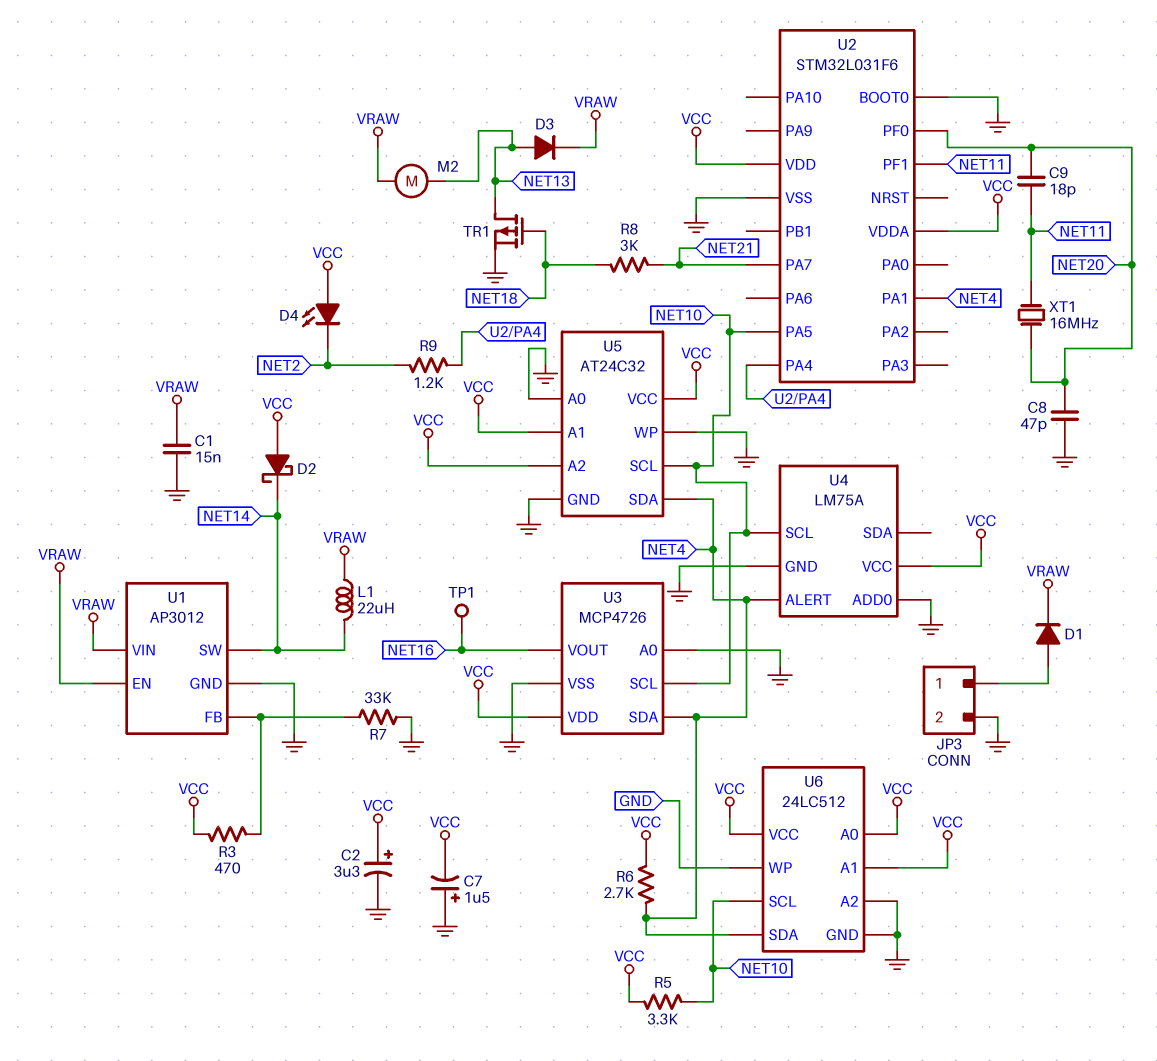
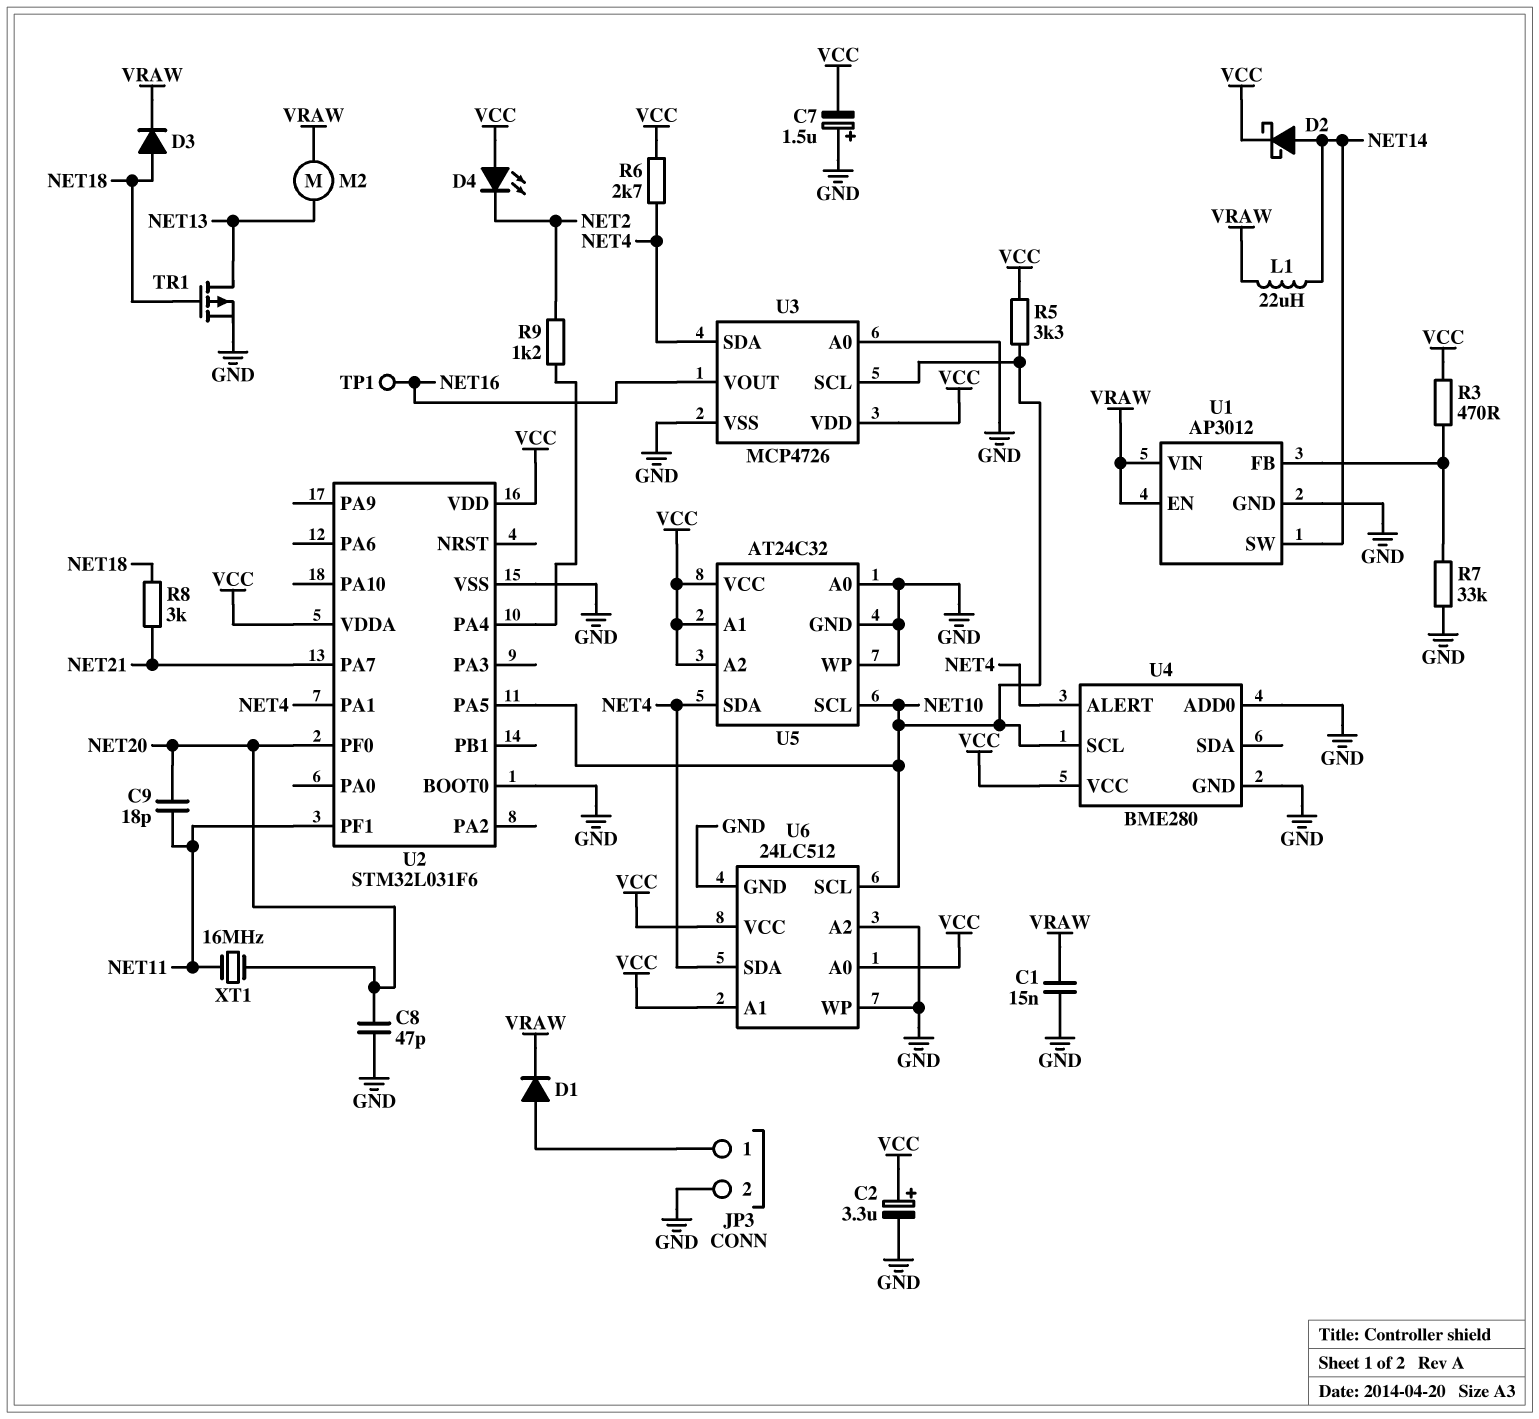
D2: schottky (A VCC, K NET14) -> schottky (A NET14, K VCC)
D3: diode (A NET13, K VRAW) -> diode (A NET18, K VRAW)
U4: LM75A -> BME280

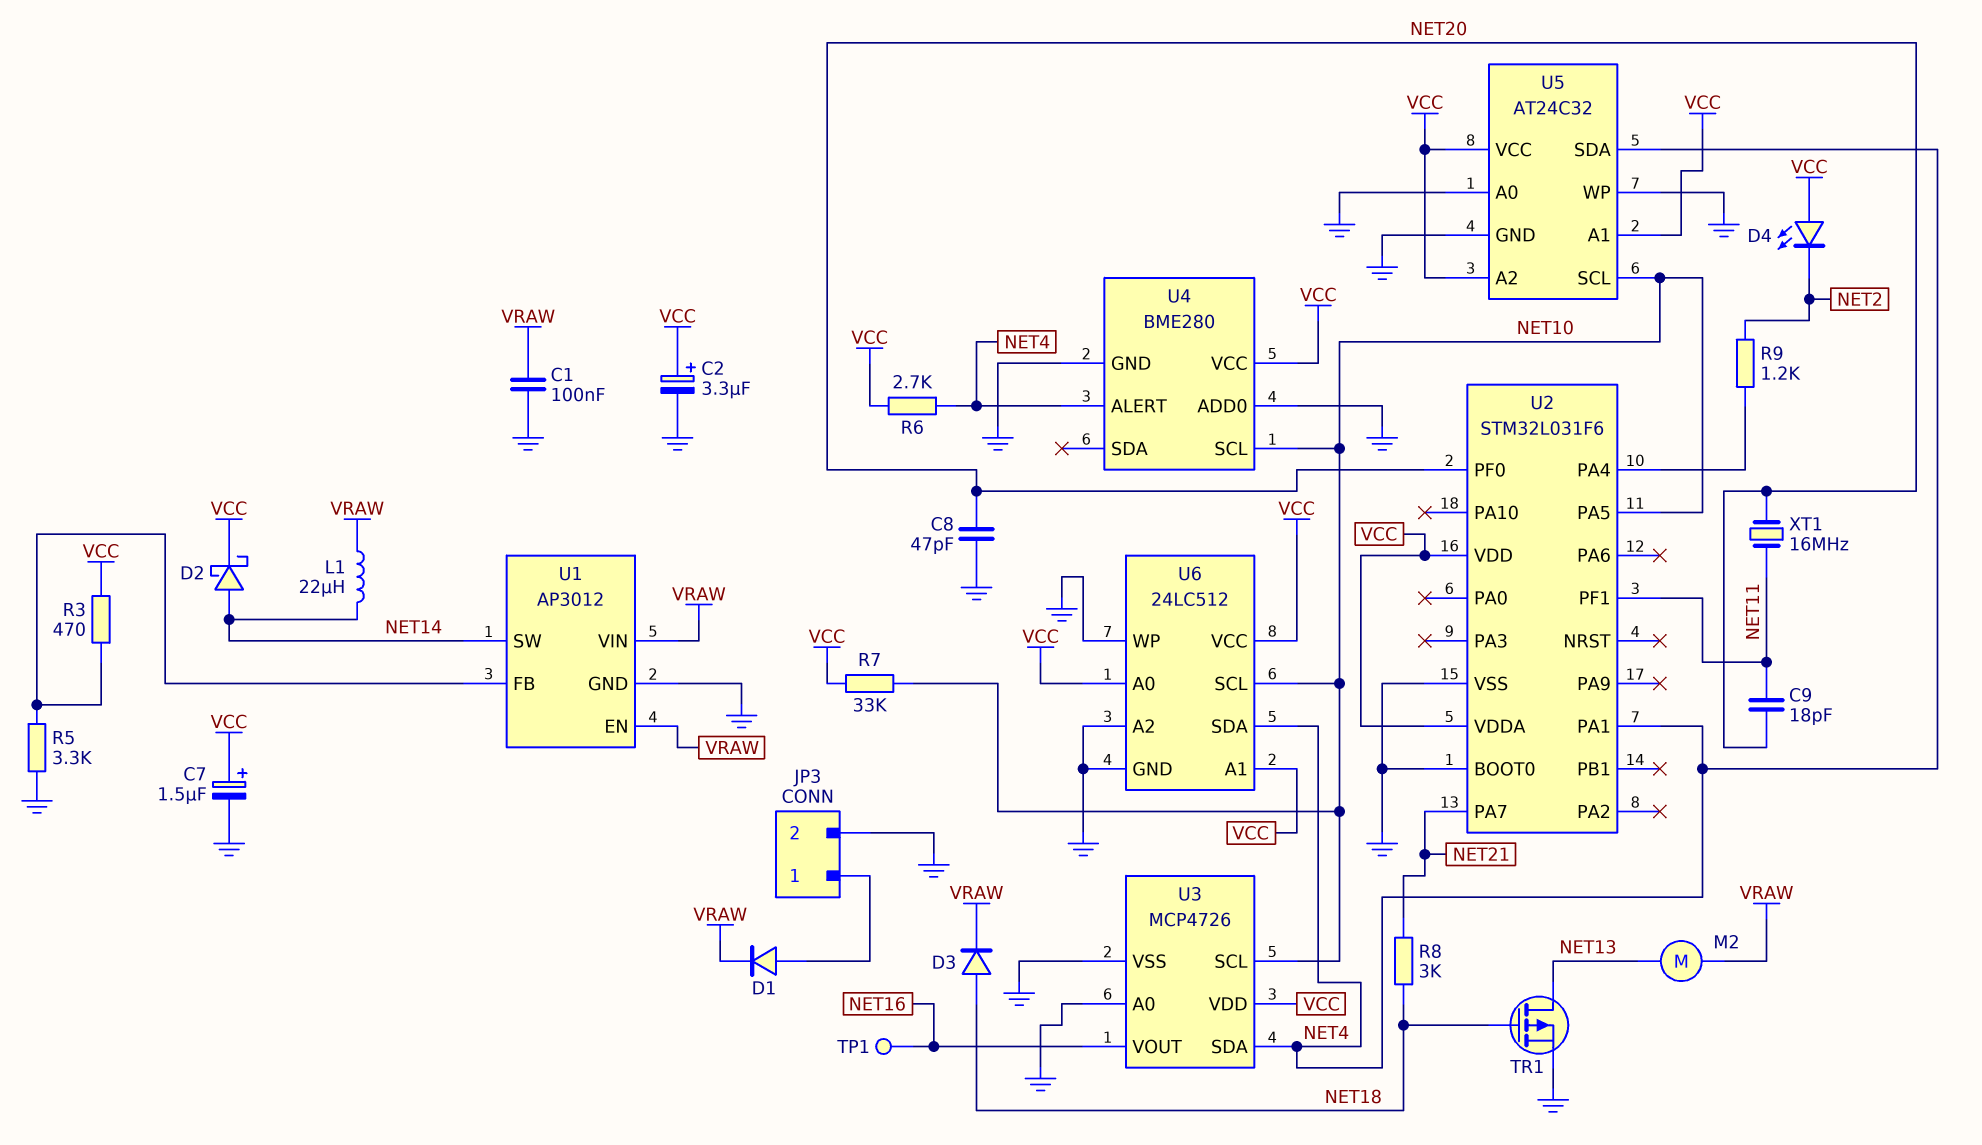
C1: 15nF (GND, VRAW) -> 100nF (GND, VRAW)
C7: 1.5uF (plus GND, minus VCC) -> 1.5uF (plus VCC, minus GND)
R5: 3.3k (NET10, VCC) -> 3.3k (GND, U1/FB)
R7: 33k (GND, U1/FB) -> 33k (NET10, VCC)

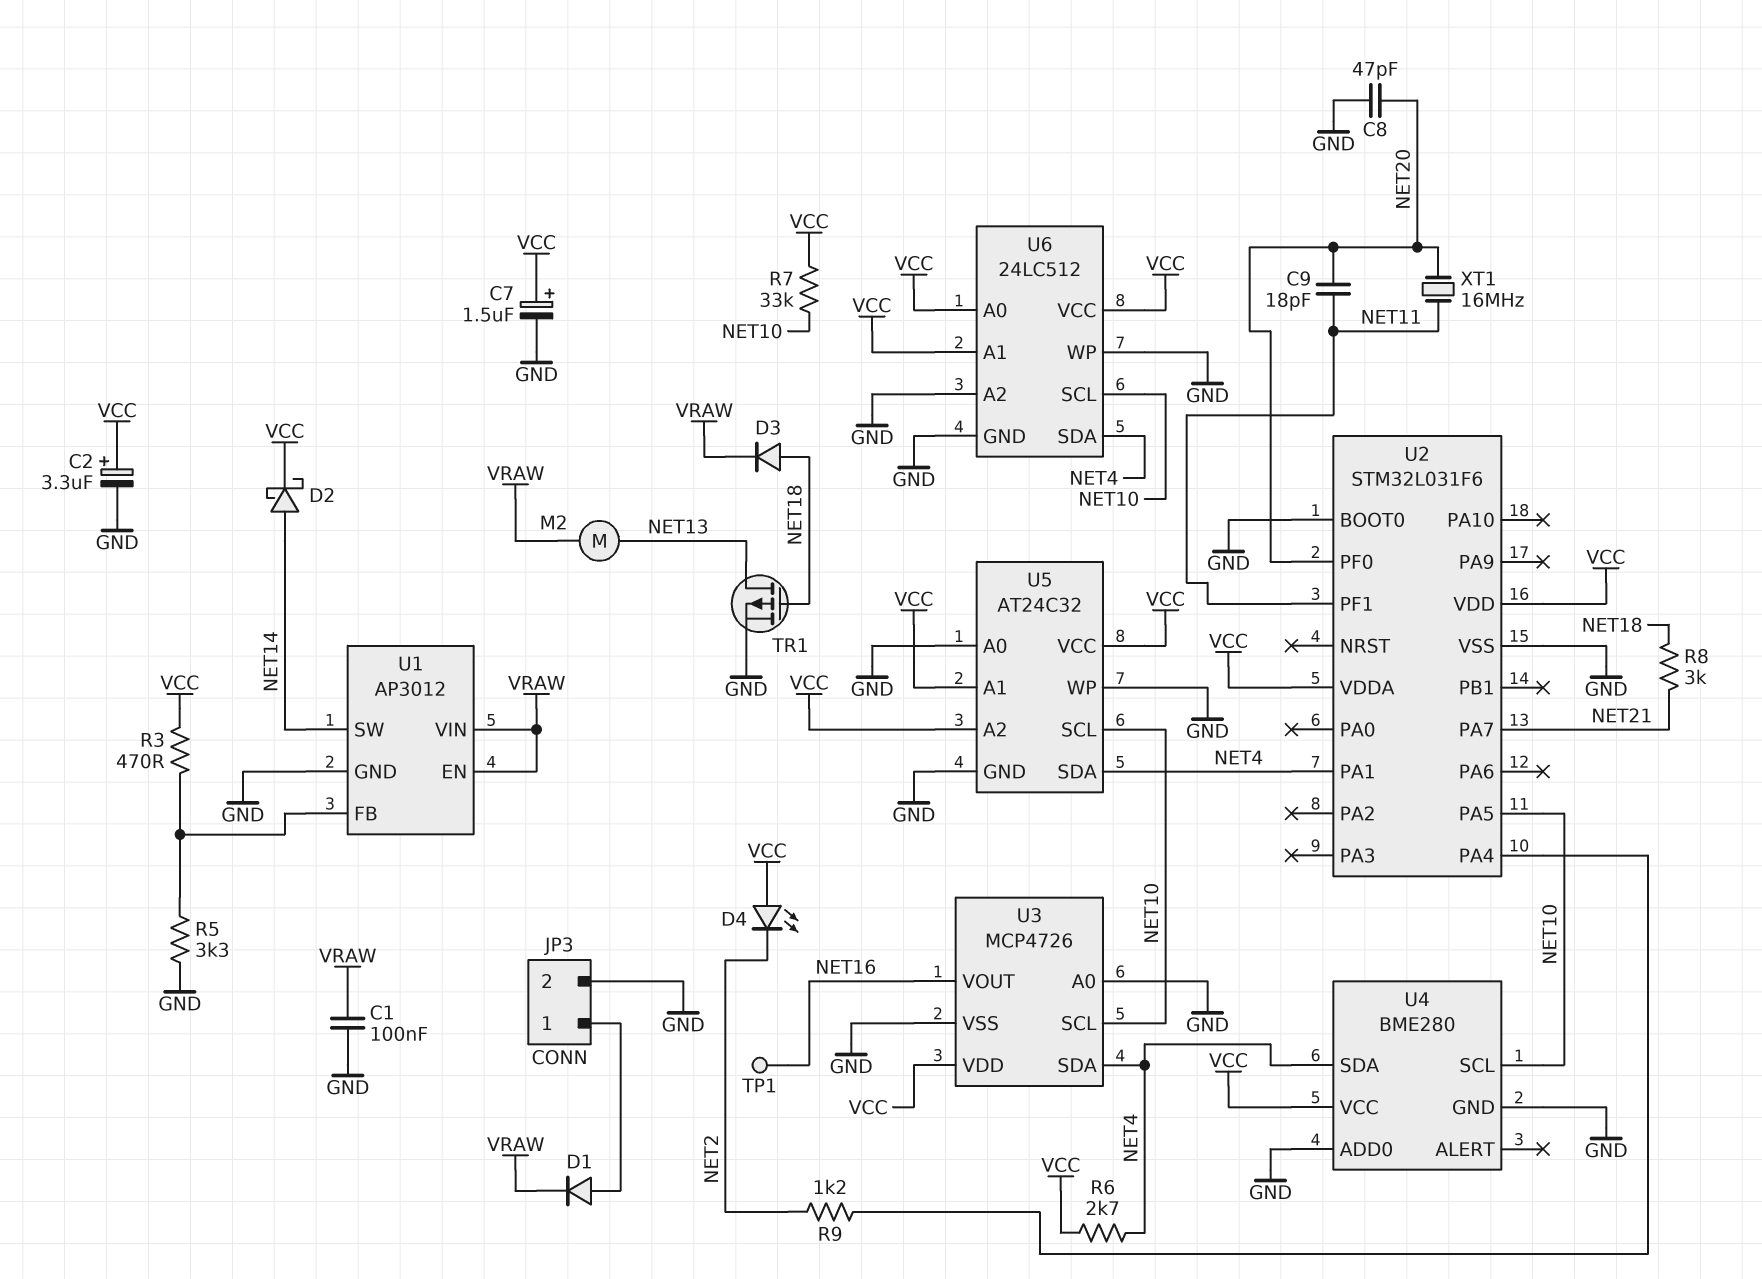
L1: 22uH (NET14, VRAW) -> none
U4 pin ALERT: NET4 -> none
U4 pin SDA: none -> NET4

